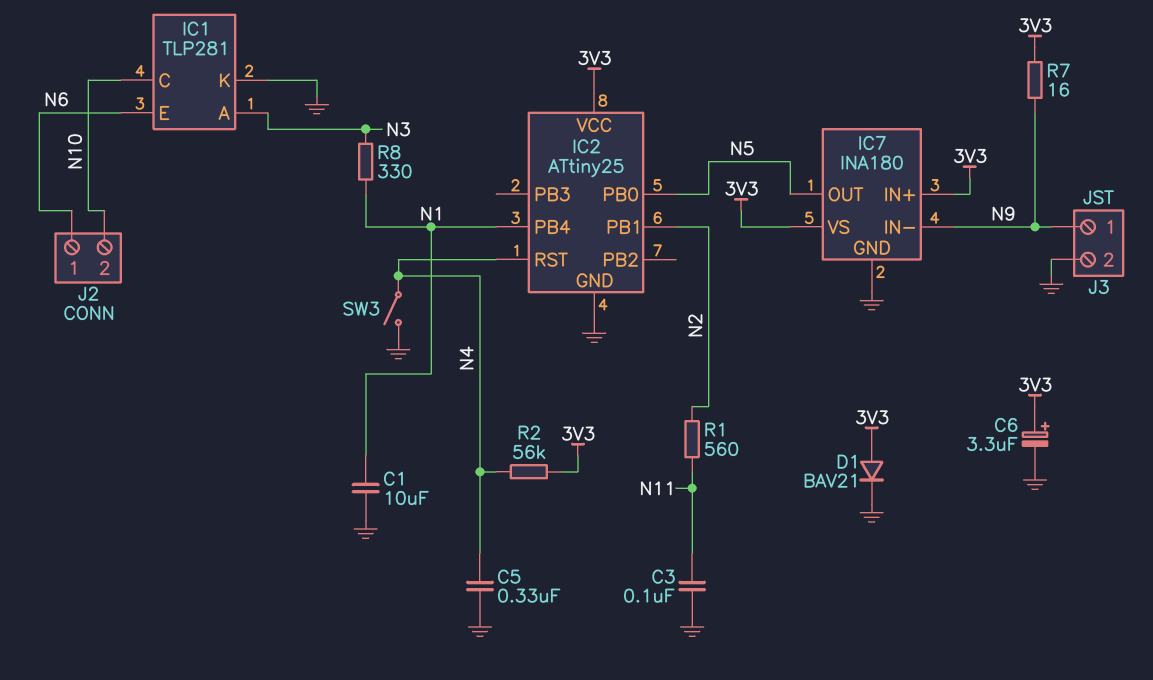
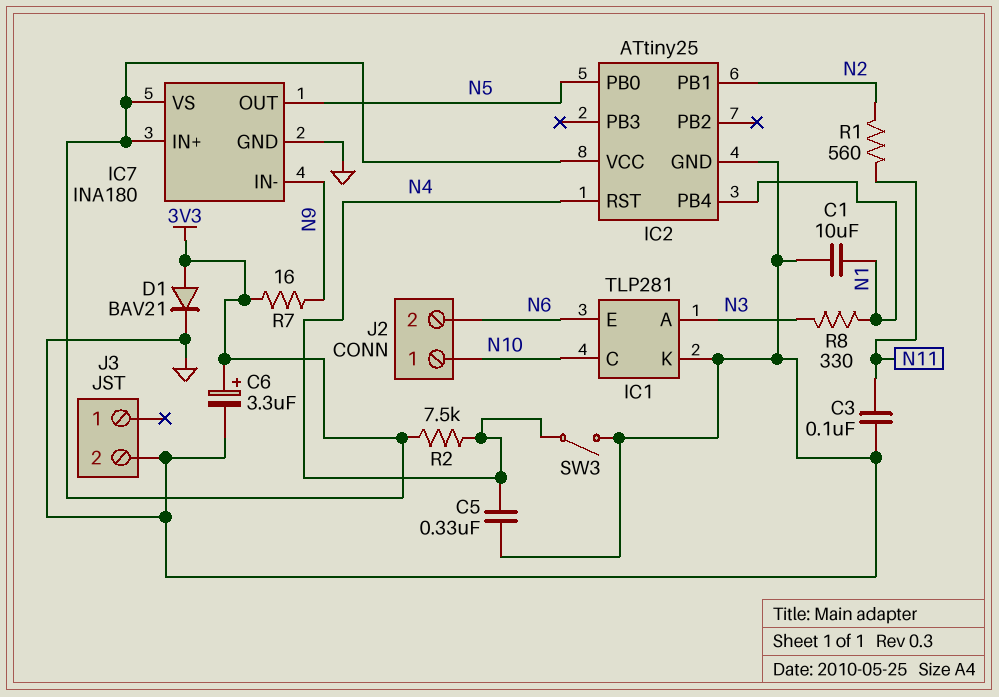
J2 pin 1: N6 -> N10
J2 pin 2: N10 -> N6
J3 pin 1: N9 -> none
R2: 56k (3V3, N4) -> 7.5k (3V3, N4)

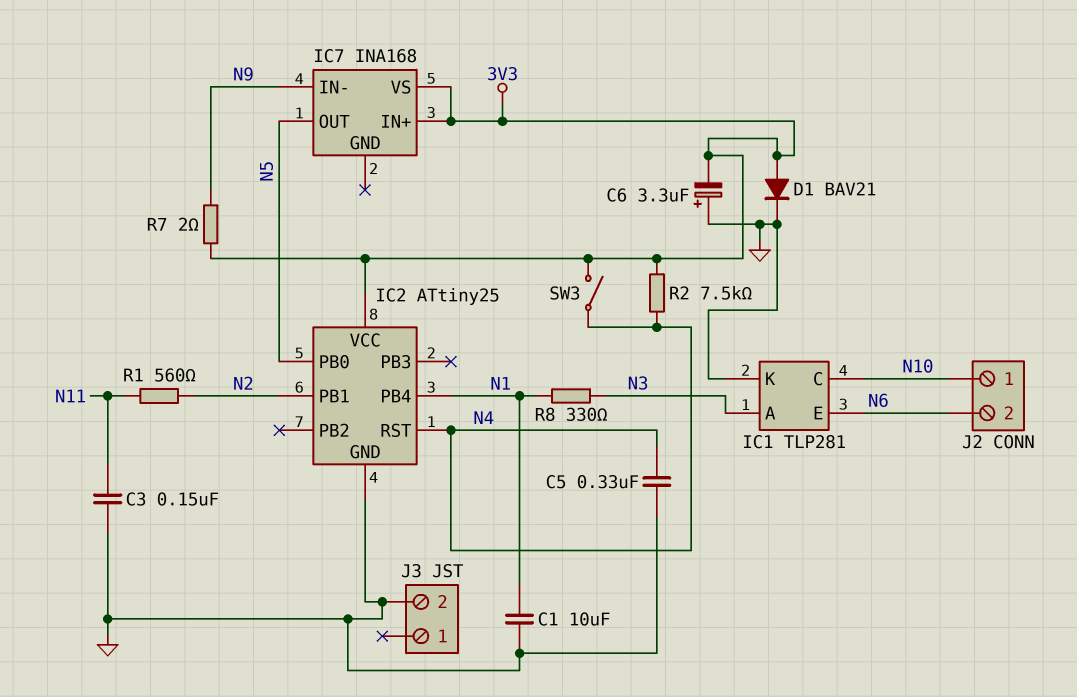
C3: 100nF (GND, N11) -> 150nF (GND, N11)
C6: 3.3uF (plus 3V3, minus GND) -> 3.3uF (plus GND, minus 3V3)
IC7: INA180 -> INA168
IC7 pin GND: GND -> none
R7: 16 (3V3, N9) -> 2 (3V3, N9)
SW3: switch (GND, N4) -> switch (3V3, N4)

